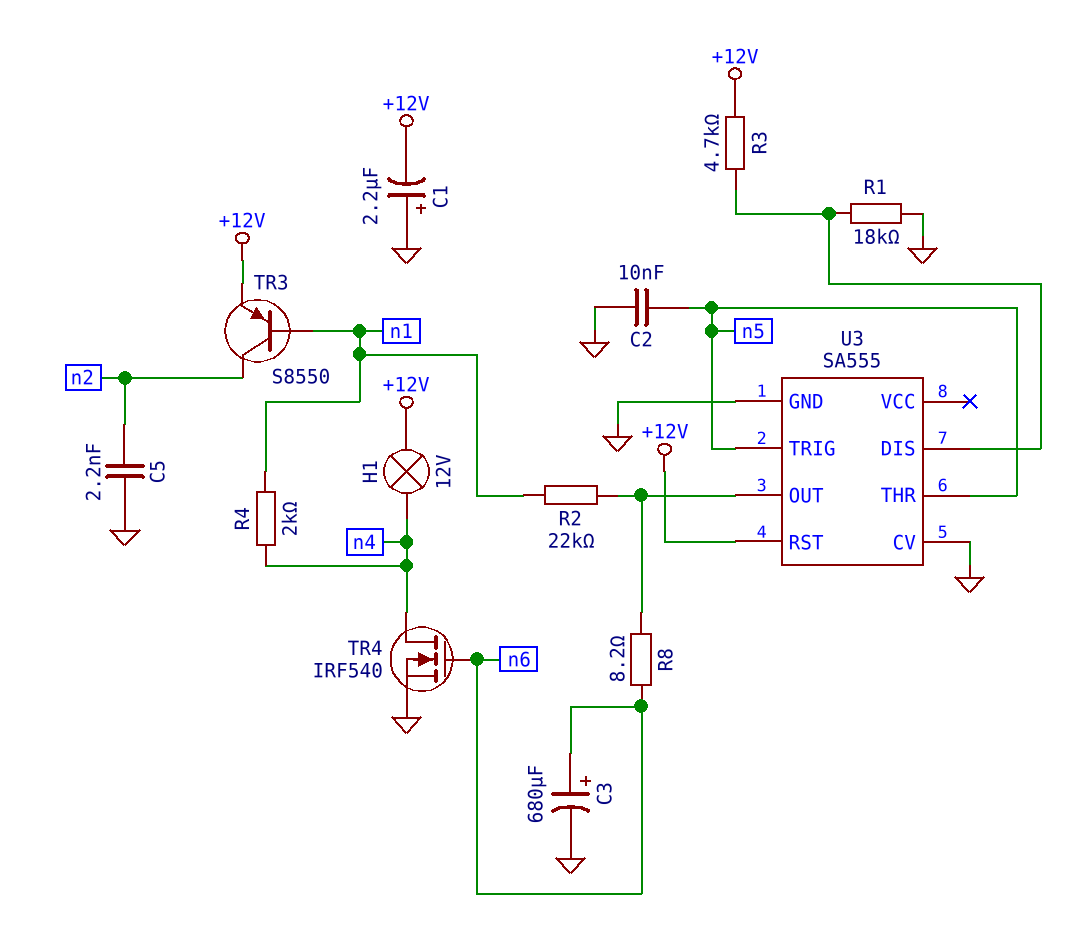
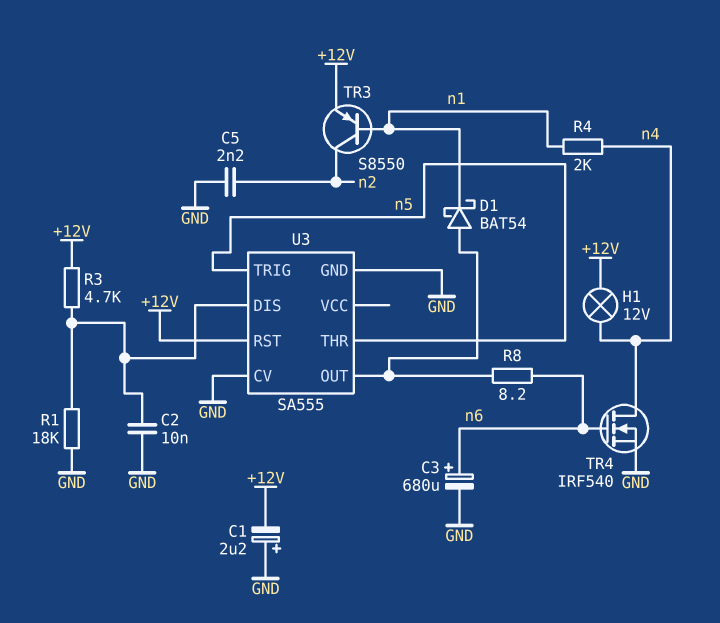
C2: 10nF (GND, n5) -> 10nF (GND, U3/DIS)
D1: none -> schottky BAT54 (A U3/OUT, K n1)
R2: 22k (U3/OUT, n1) -> none

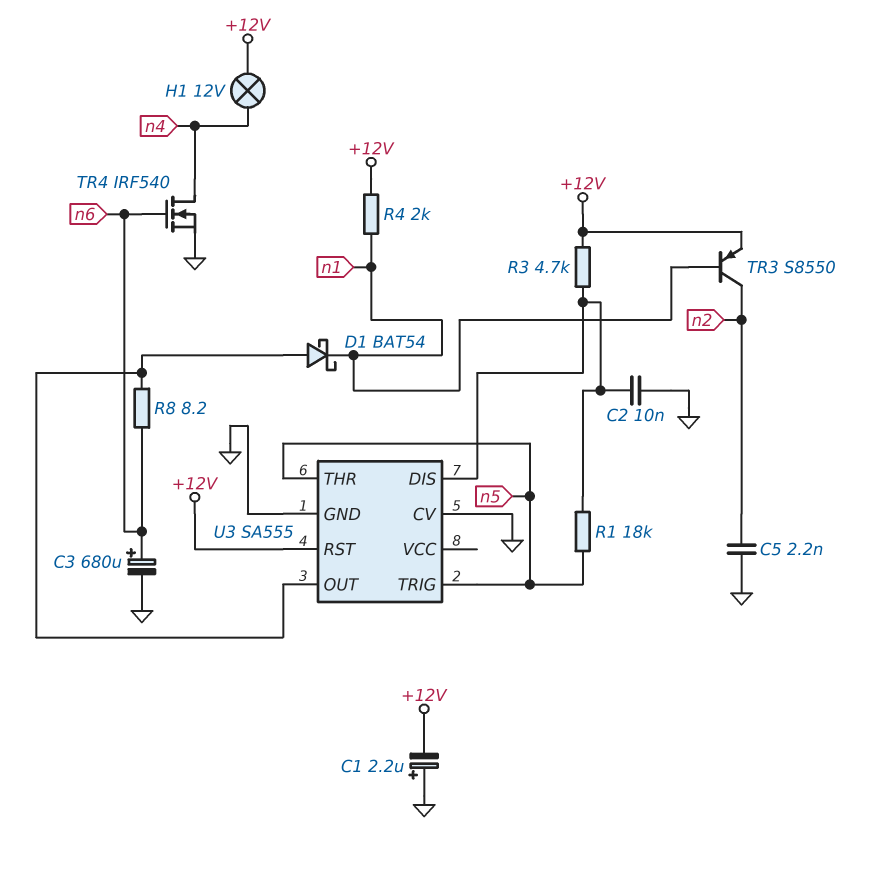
R1: 18k (GND, U3/DIS) -> 18k (U3/DIS, n5)
R4: 2k (n1, n4) -> 2k (+12V, n1)

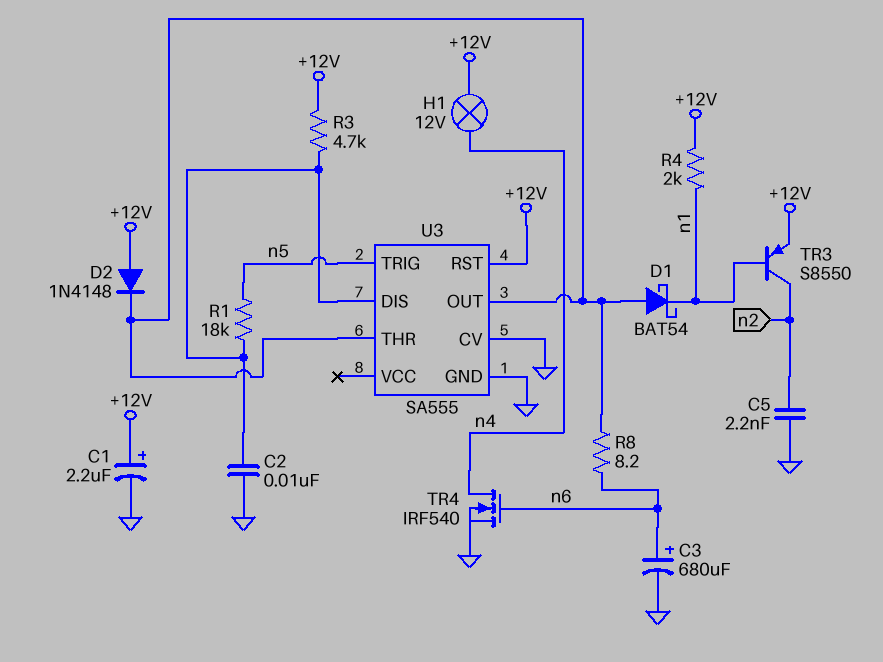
C1: 2.2uF (plus GND, minus +12V) -> 2.2uF (plus +12V, minus GND)
D2: none -> diode 1N4148 (A +12V, K U3/OUT)
U3 pin THR: n5 -> U3/OUT

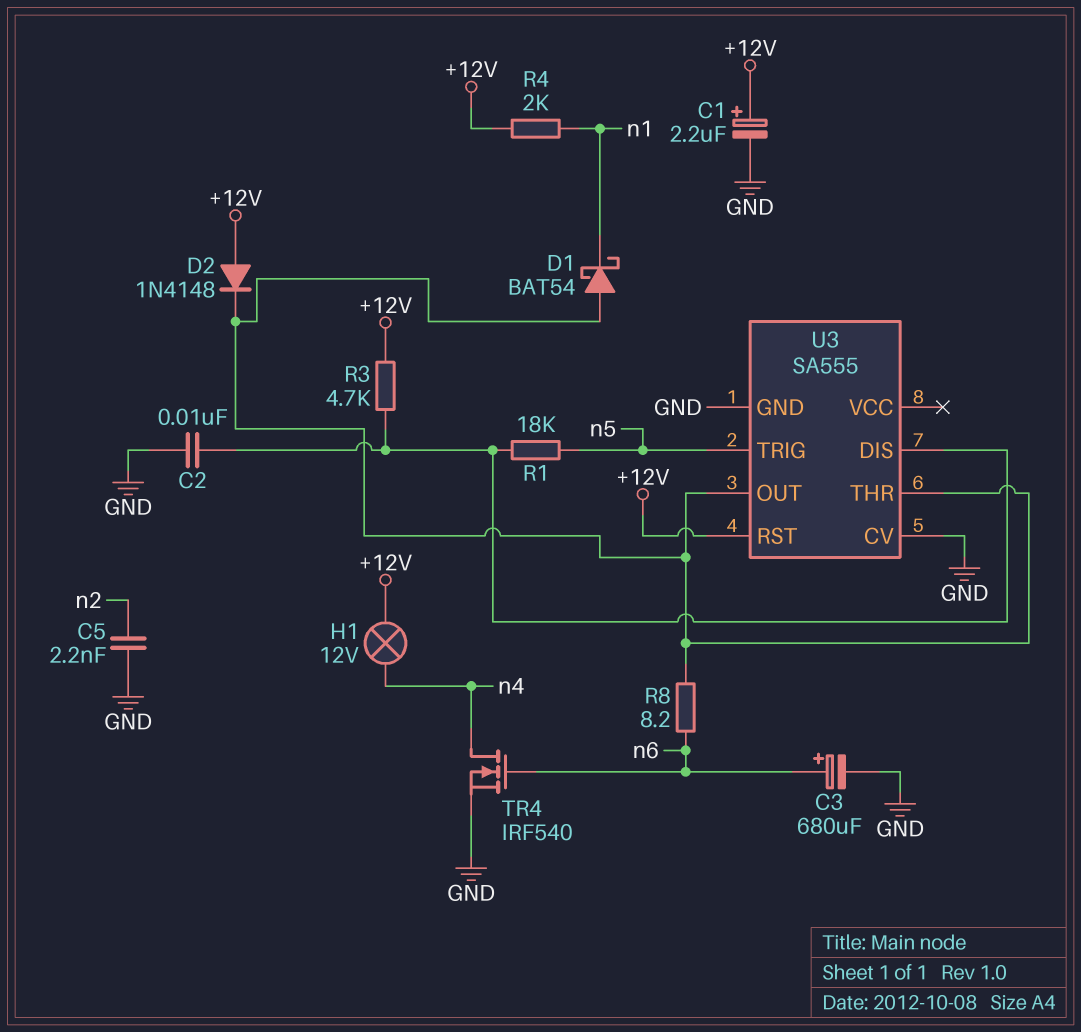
TR3: PNP S8550 (B n1, C n2, E +12V) -> none

